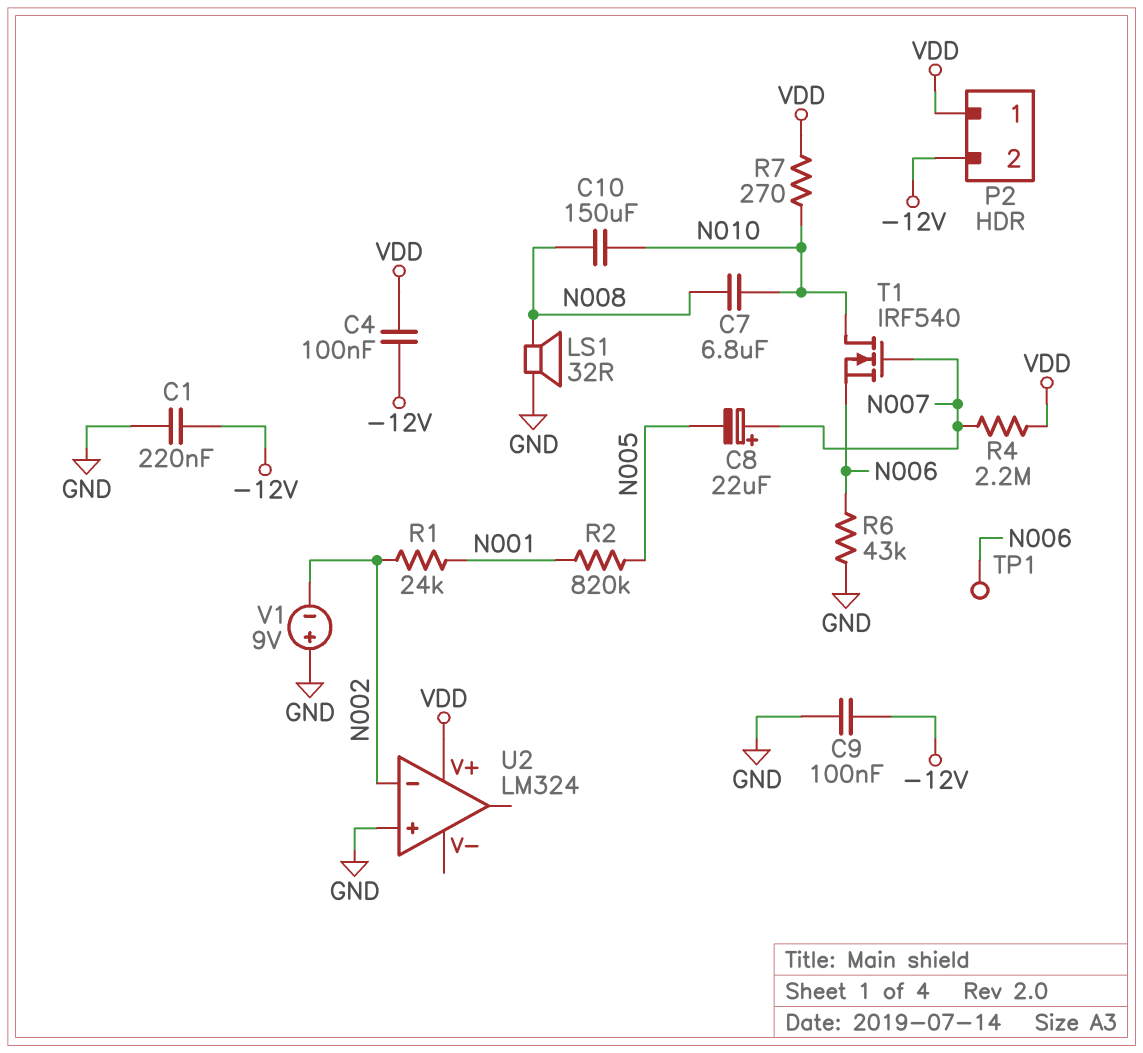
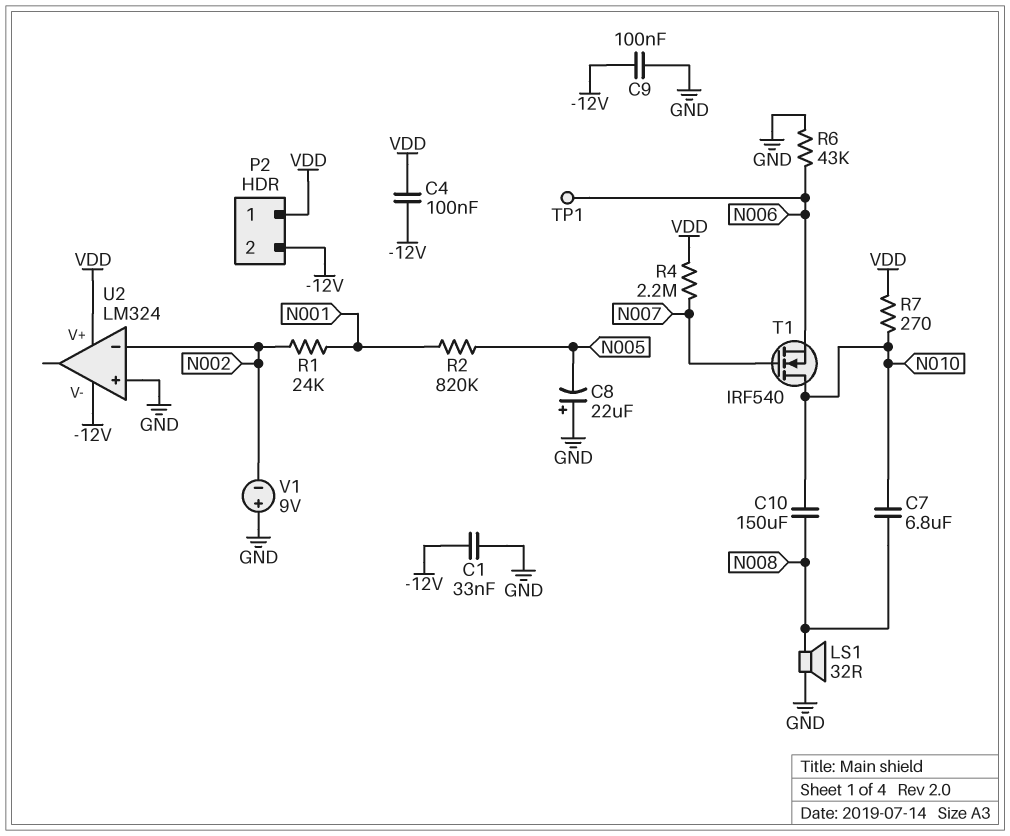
C1: 220nF (-12V, GND) -> 33nF (-12V, GND)
C8: 22uF (plus N007, minus N005) -> 22uF (plus GND, minus N005)
U2 pin V-: none -> -12V

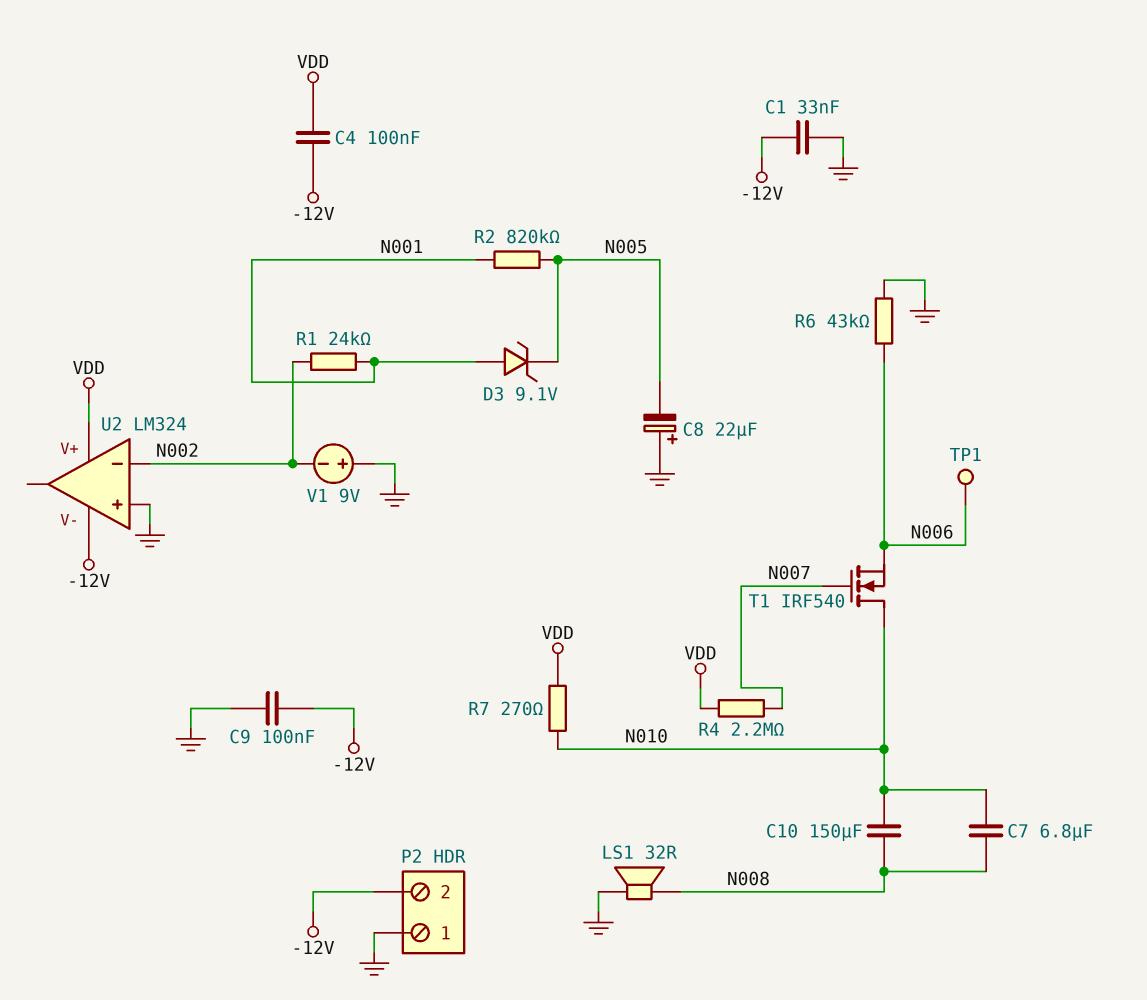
D3: none -> zener 9.1V (A N001, K N005)
P2 pin 1: VDD -> GND

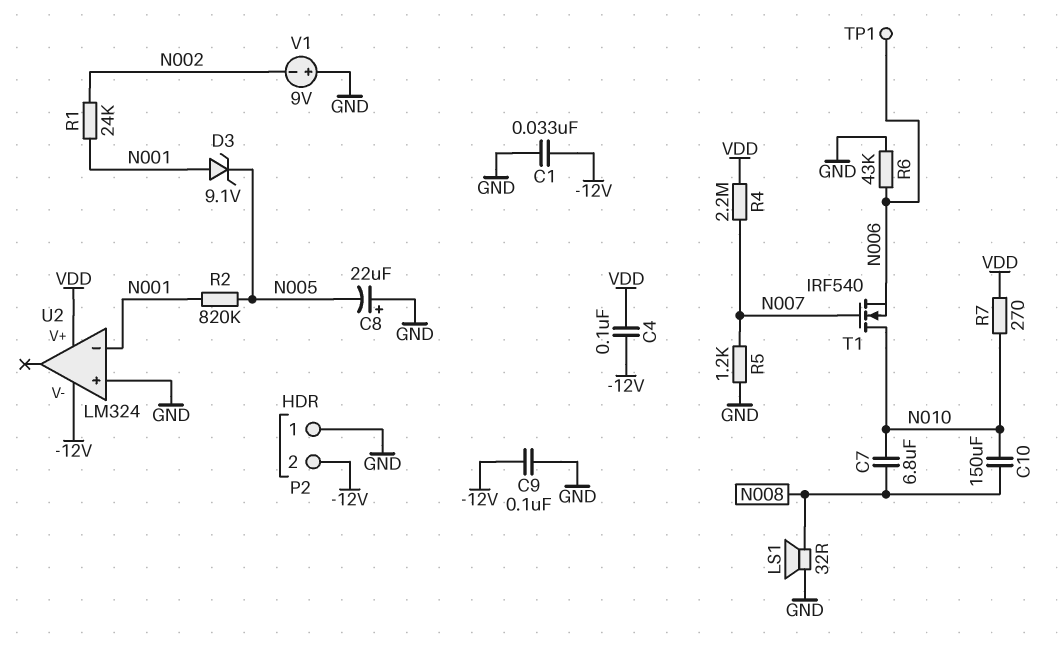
R5: none -> 1.2k (GND, N007)
U2 pin in-: N002 -> N001

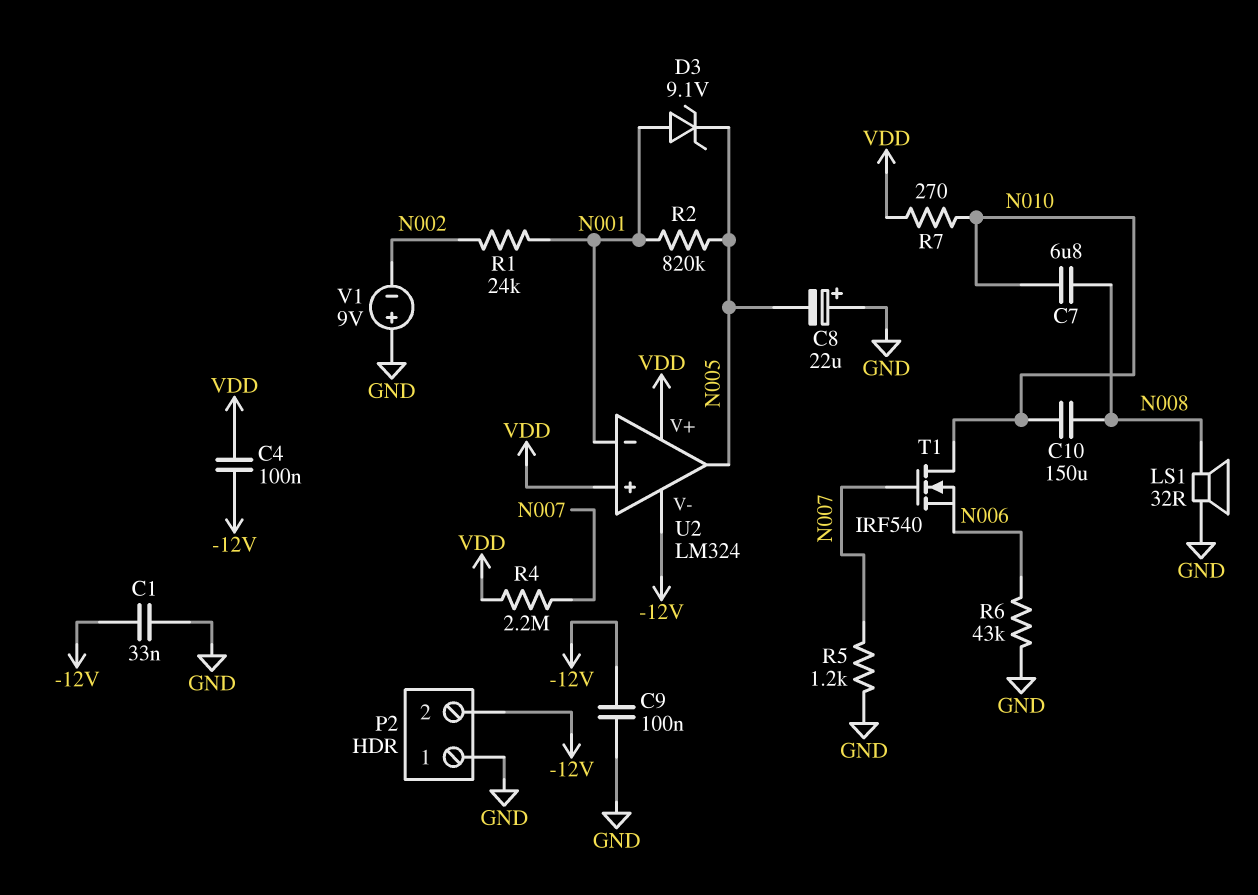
TP1: test point (N006) -> none
U2 pin in+: GND -> VDD
U2 pin out: none -> N005

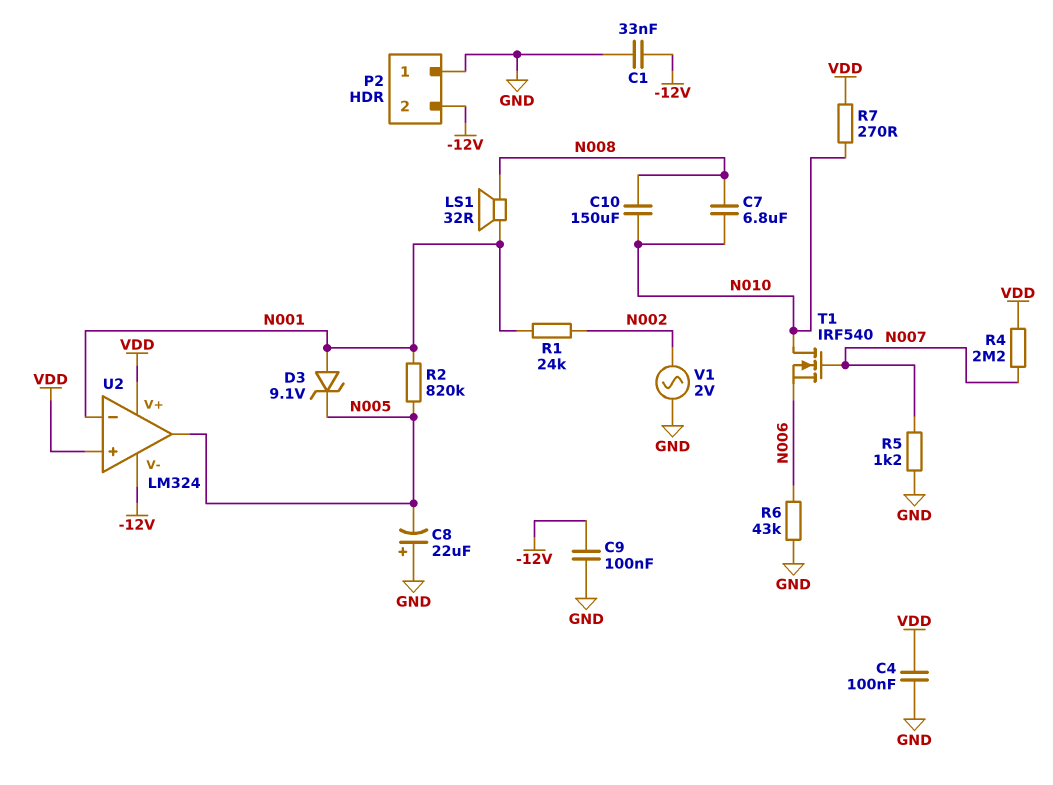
C4: 100nF (-12V, VDD) -> 100nF (GND, VDD)
LS1: speaker 32R (GND, N008) -> speaker 32R (N001, N008)
V1: 9V (plus GND, minus N002) -> AC 2V (GND, N002)

